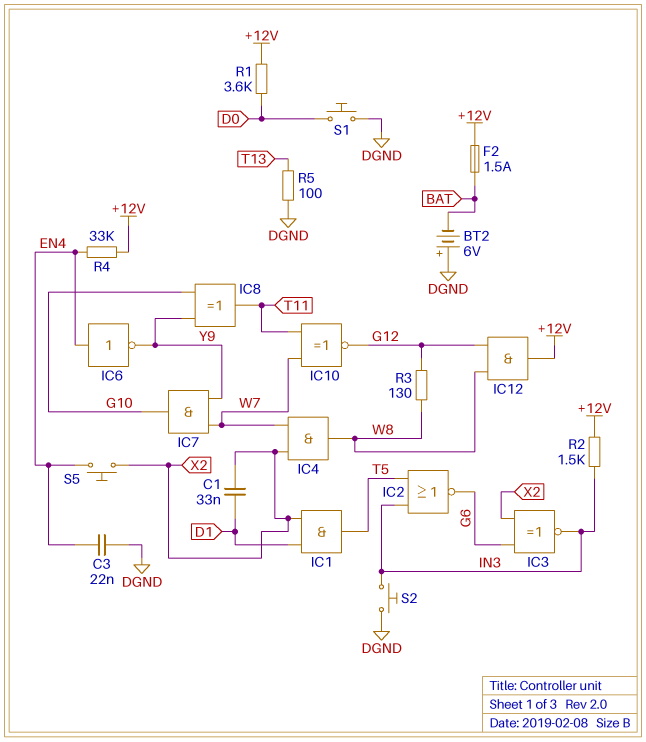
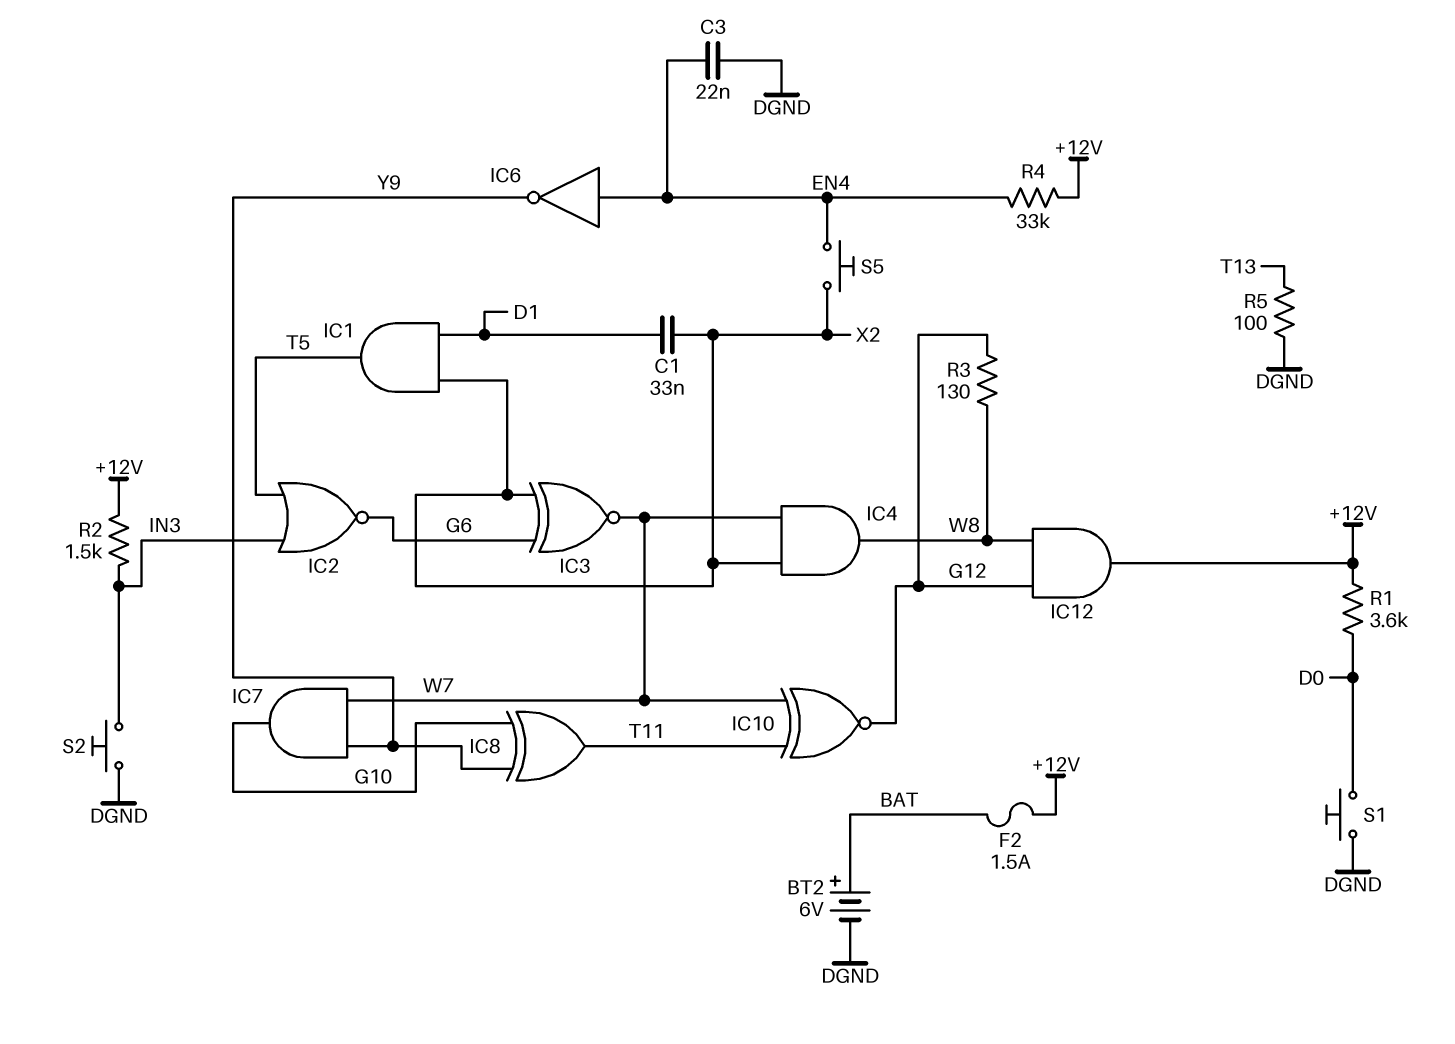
BT2: 6V (plus DGND, minus BAT) -> 6V (plus BAT, minus DGND)
IC3: XNOR (in G6, in X2, out IN3) -> XNOR (in G6, in X2, out W7)

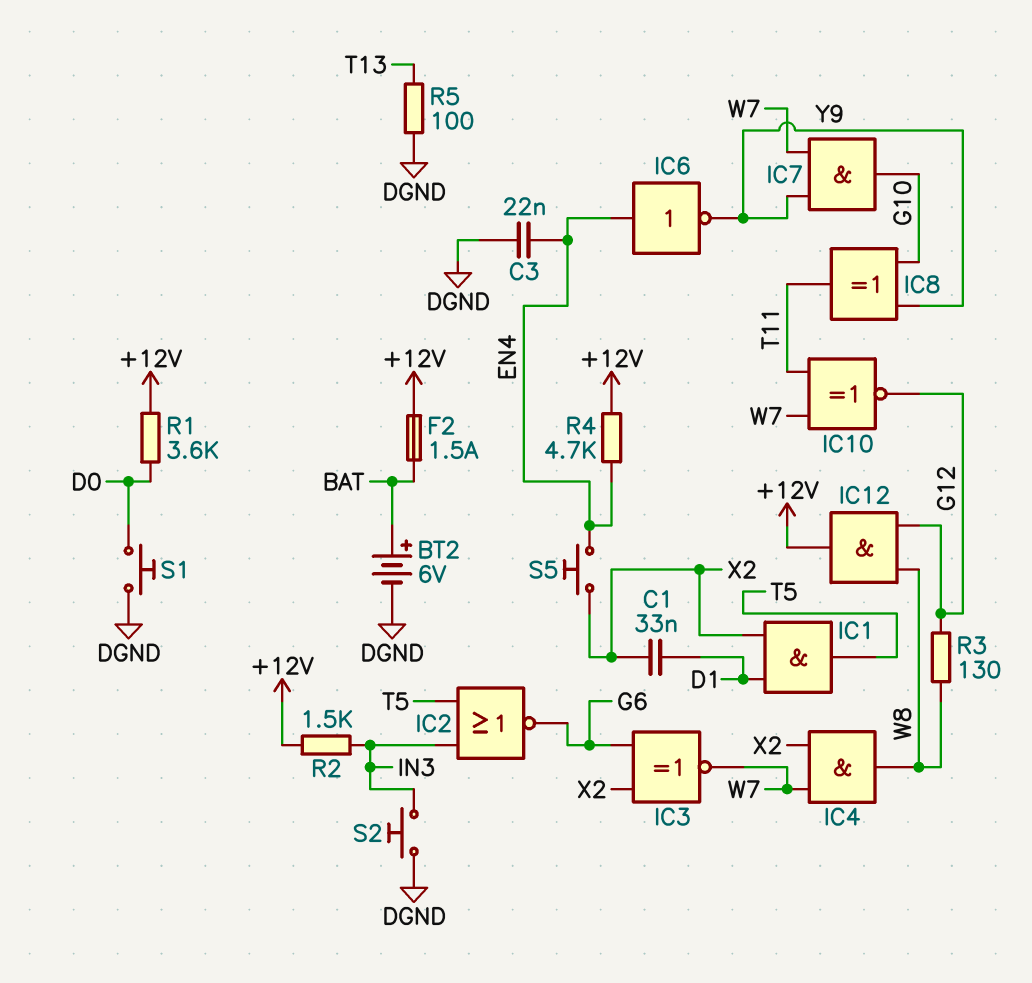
R4: 33k (+12V, EN4) -> 4.7k (+12V, EN4)

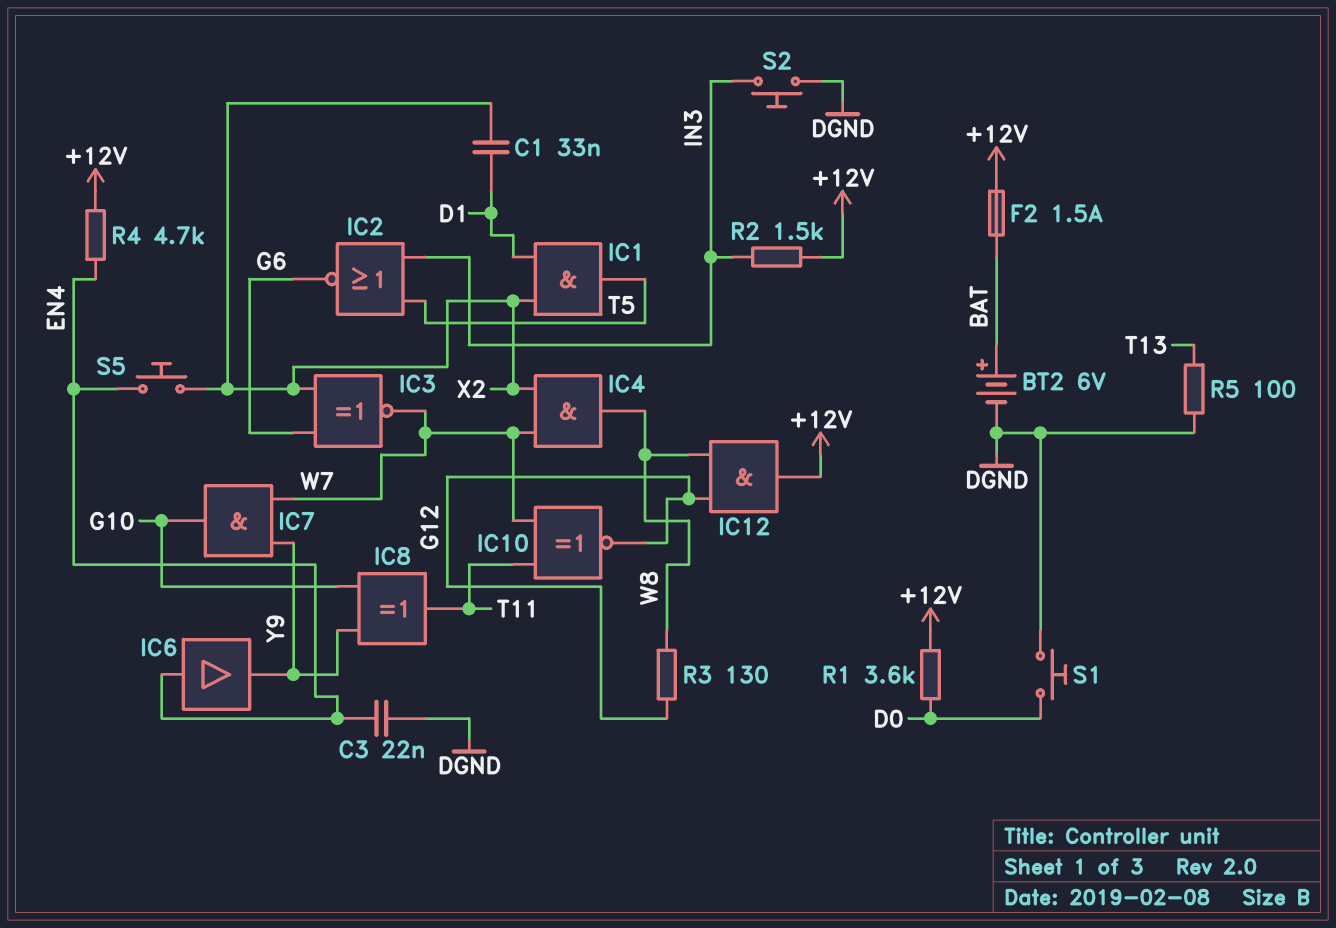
IC6: NOT (in EN4, out Y9) -> buffer (in EN4, out Y9)

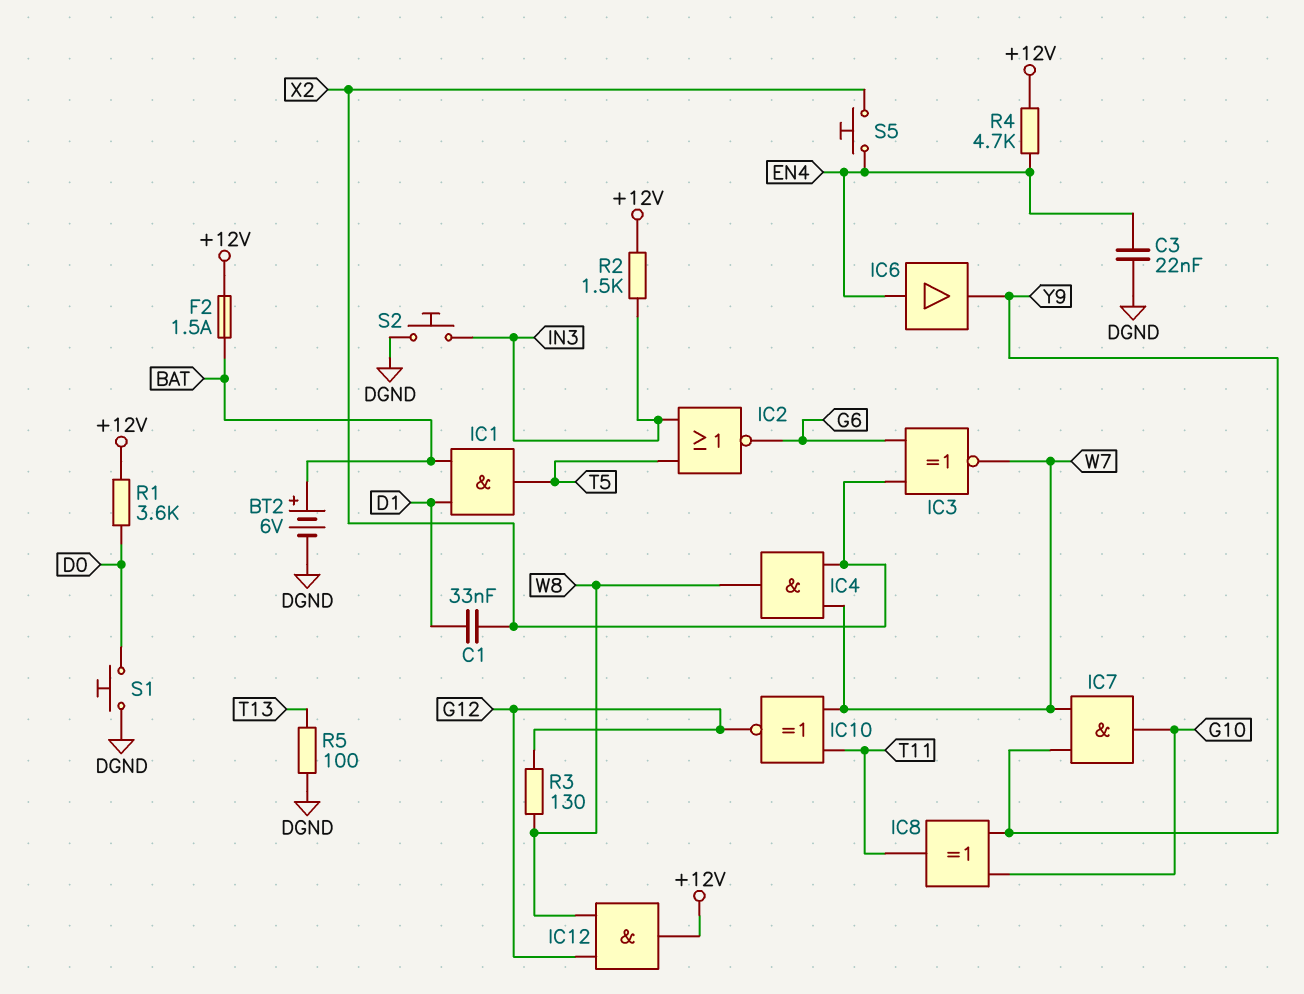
IC1: AND (in D1, in X2, out T5) -> AND (in BAT, in D1, out T5)

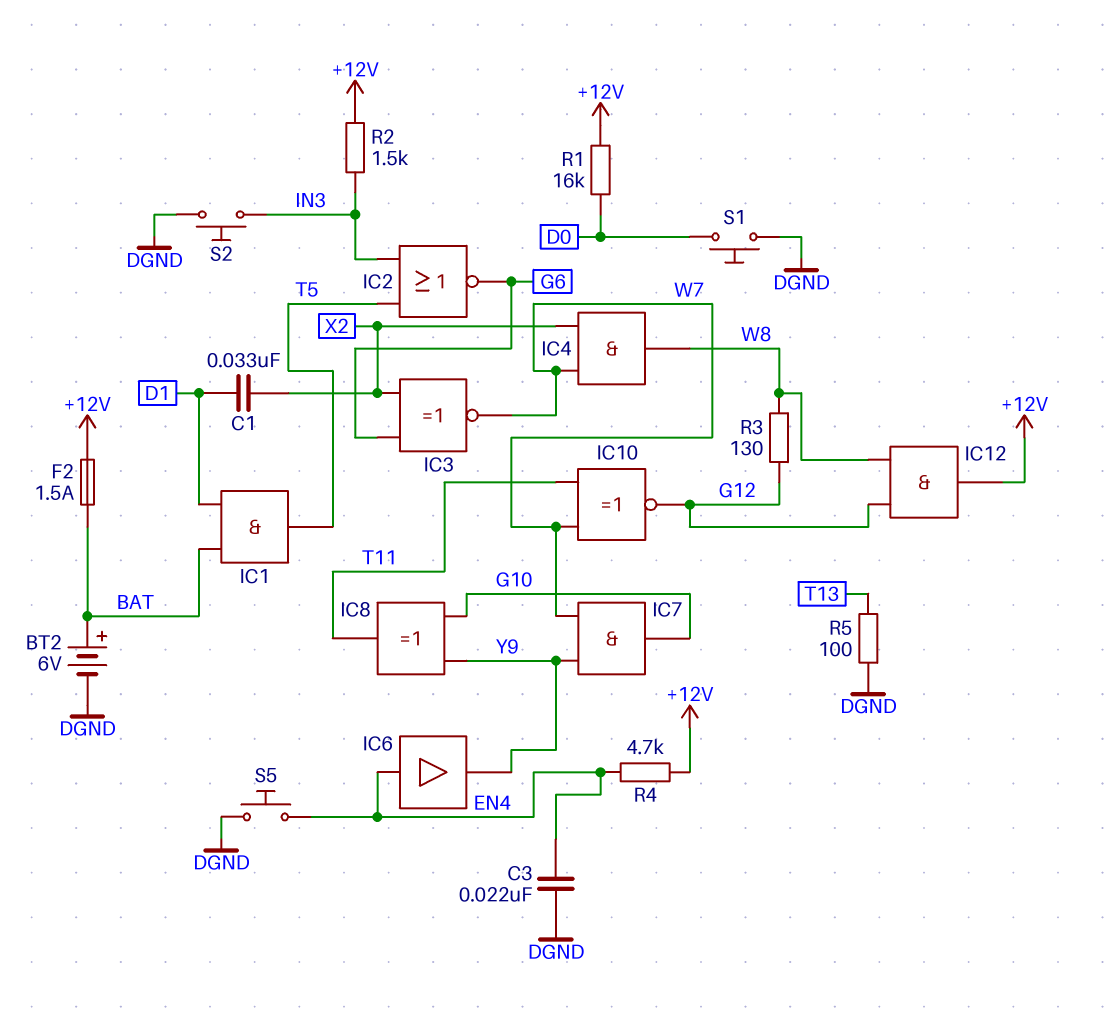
R1: 3.6k (+12V, D0) -> 16k (+12V, D0)
S5: button (EN4, X2) -> button (DGND, EN4)

